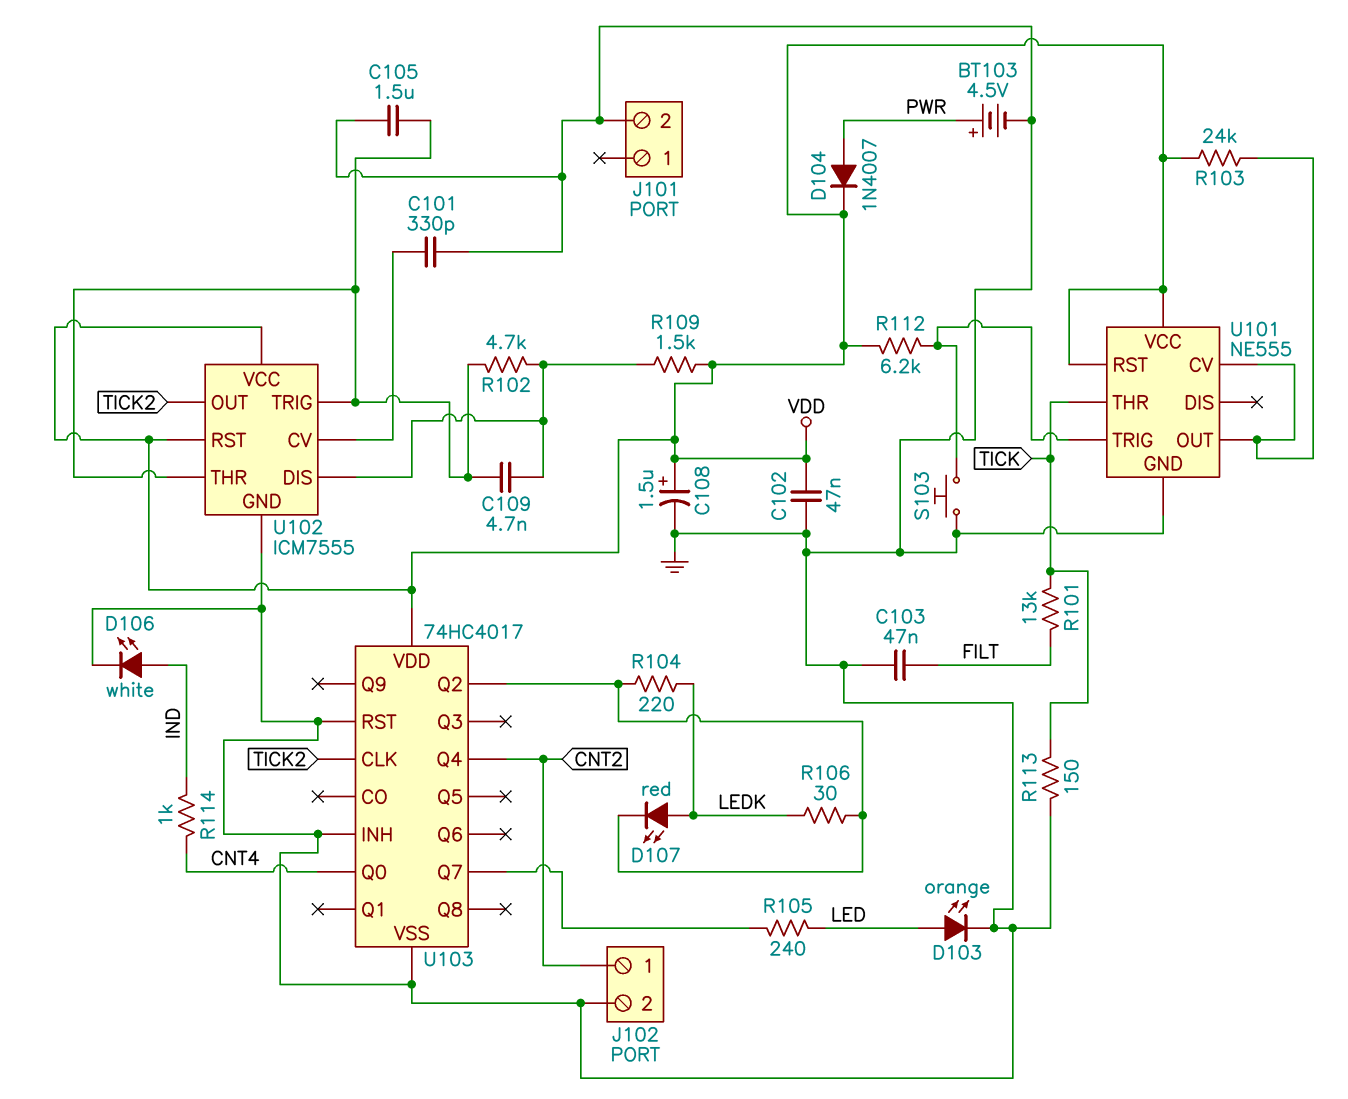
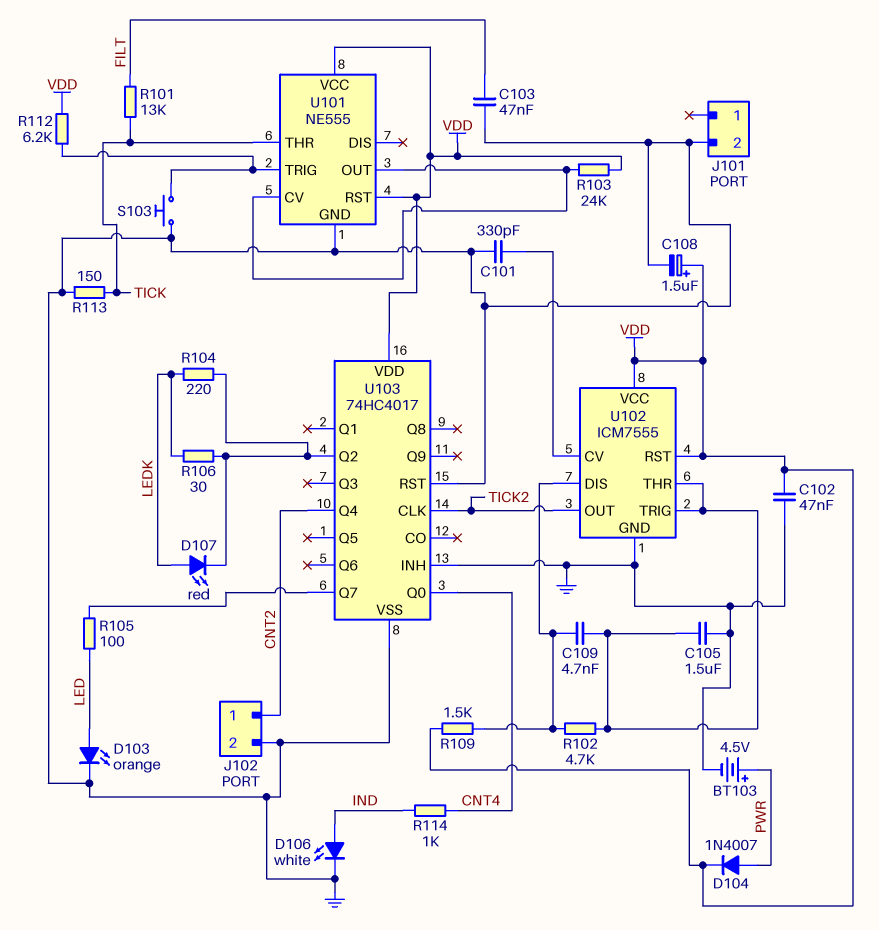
R105: 240 (LED, U103/Q7) -> 100 (LED, U103/Q7)

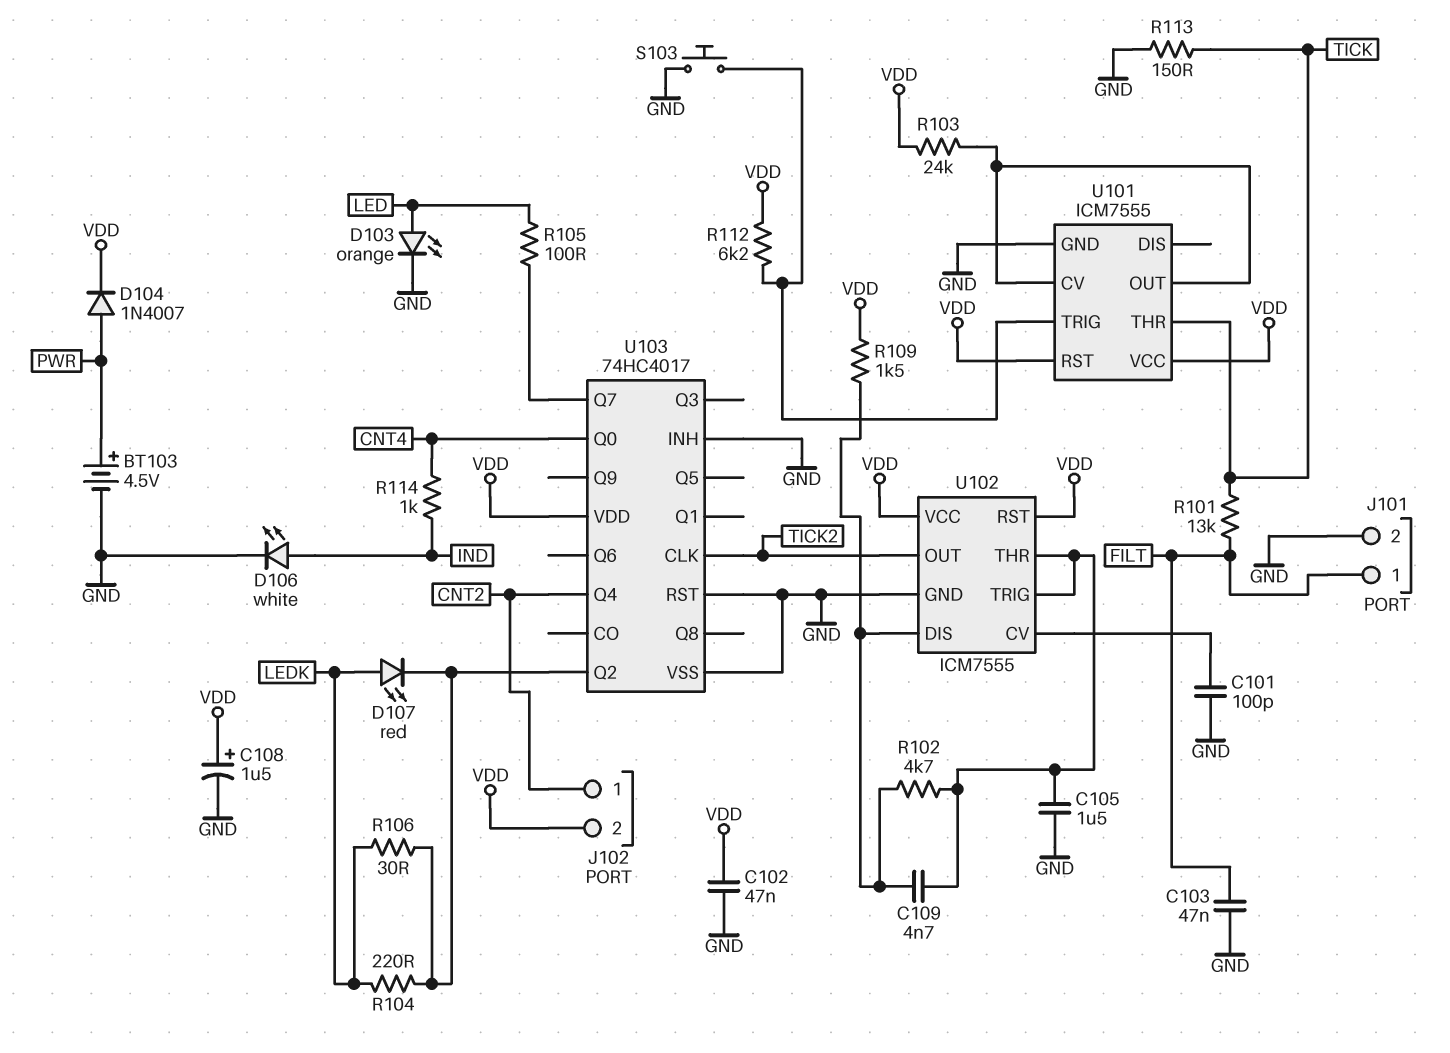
C101: 330pF (GND, U102/CV) -> 100pF (GND, U102/CV)
J101 pin 1: none -> FILT
J102 pin 2: GND -> VDD
U101: NE555 -> ICM7555

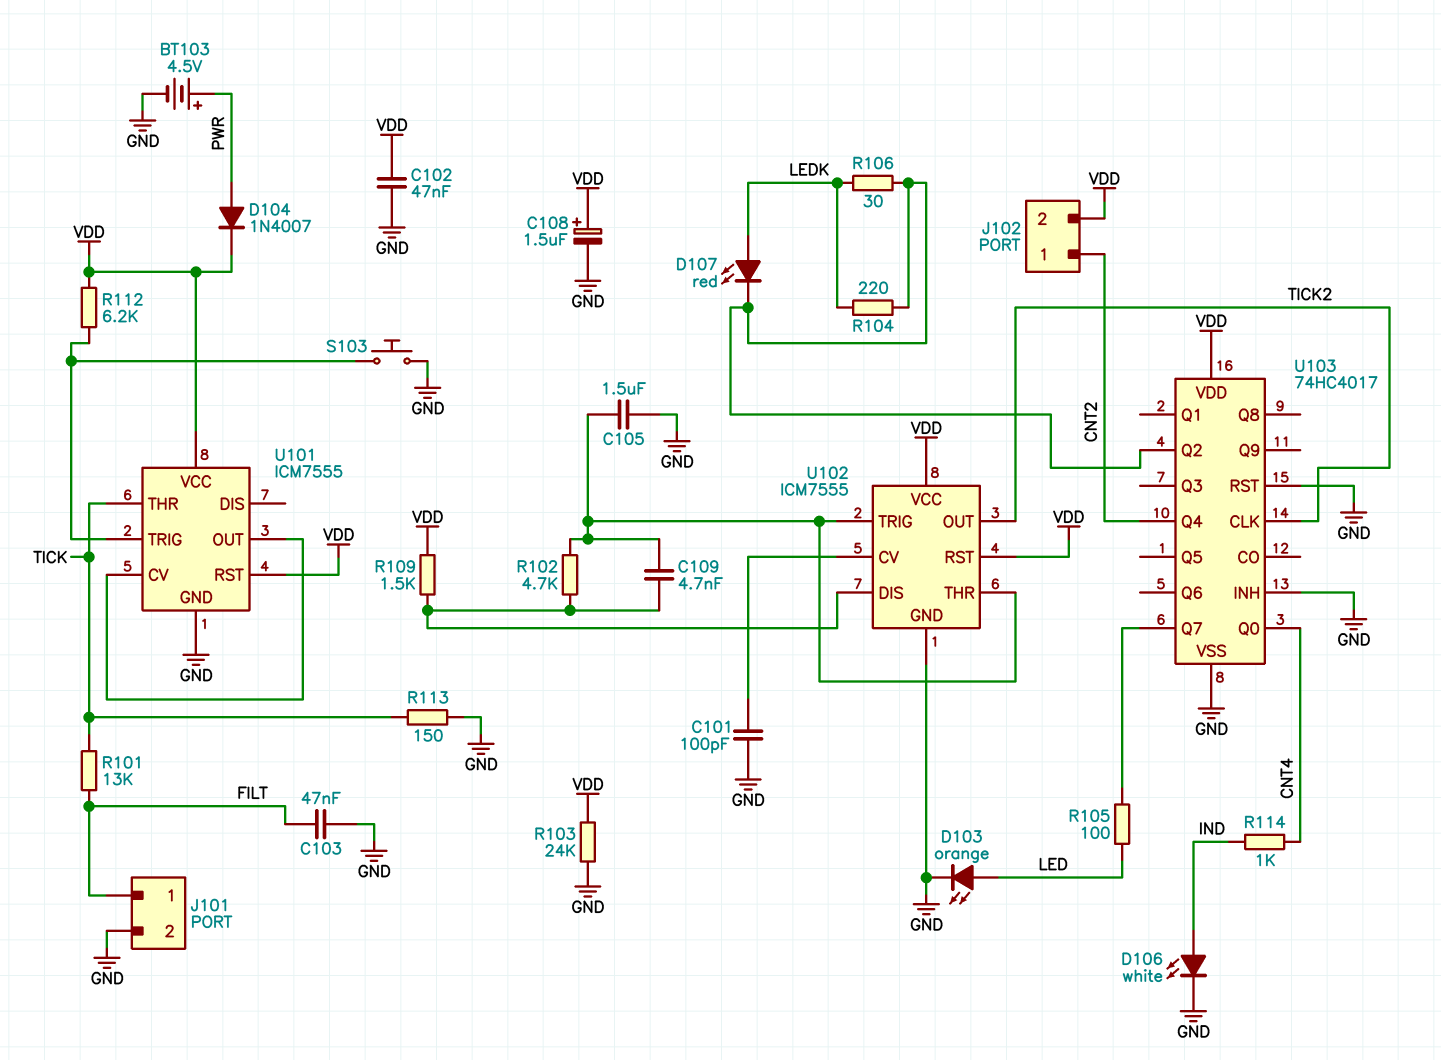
R103: 24k (U101/CV, VDD) -> 24k (GND, VDD)

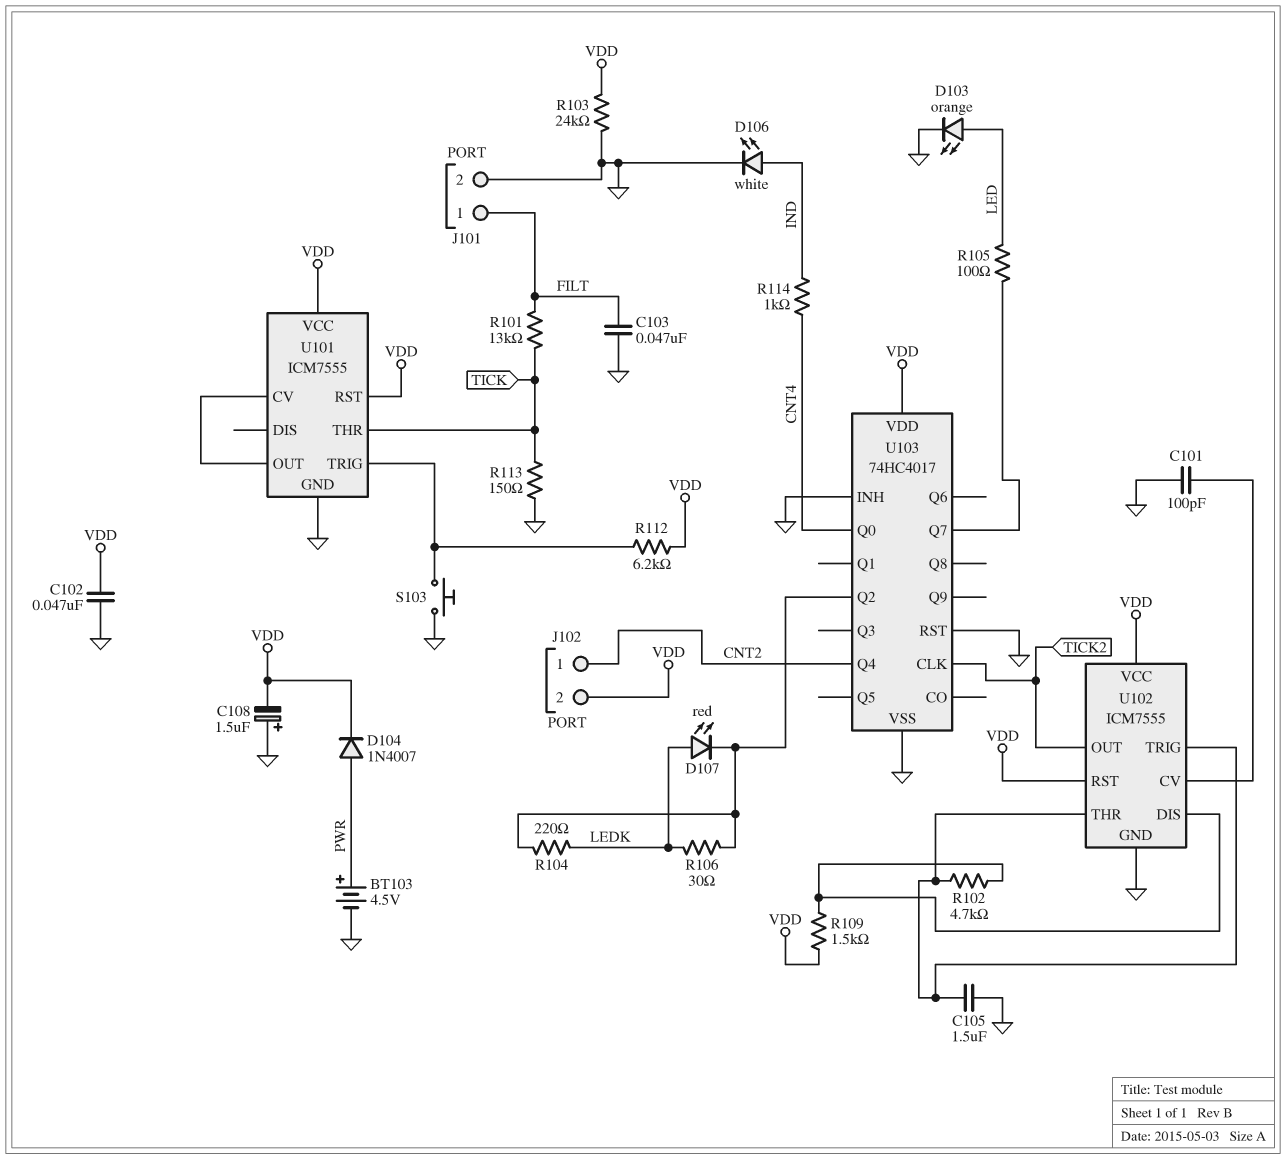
C108: 1.5uF (plus VDD, minus GND) -> 1.5uF (plus GND, minus VDD)
C109: 4.7nF (U102/DIS, U102/THR) -> none

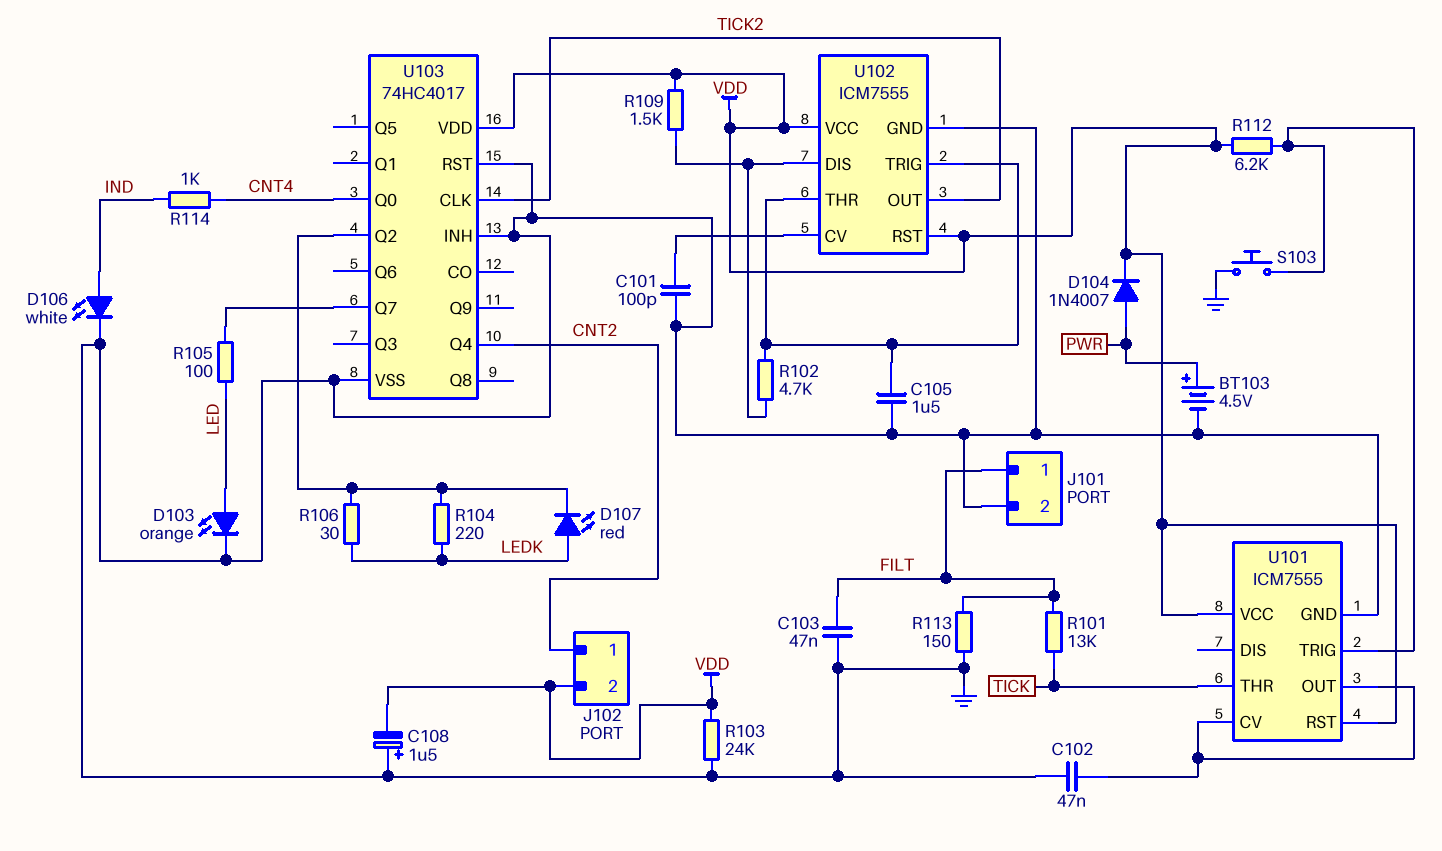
C102: 47nF (GND, VDD) -> 47nF (GND, U101/CV)
R113: 150 (GND, TICK) -> 150 (FILT, GND)

